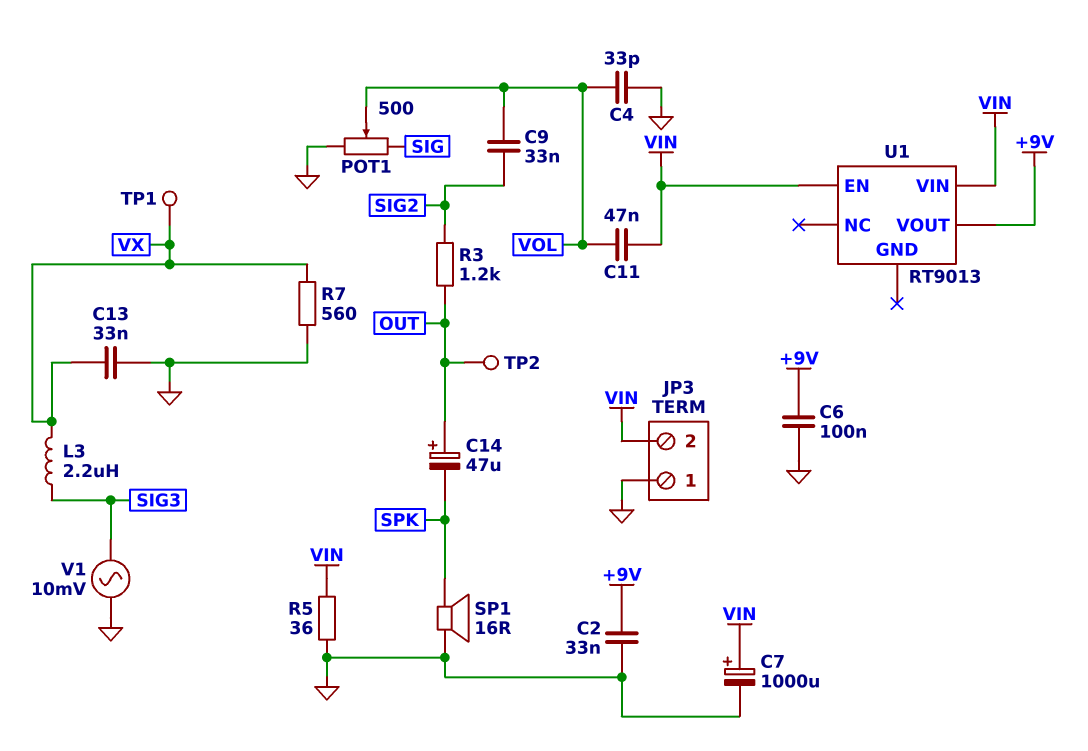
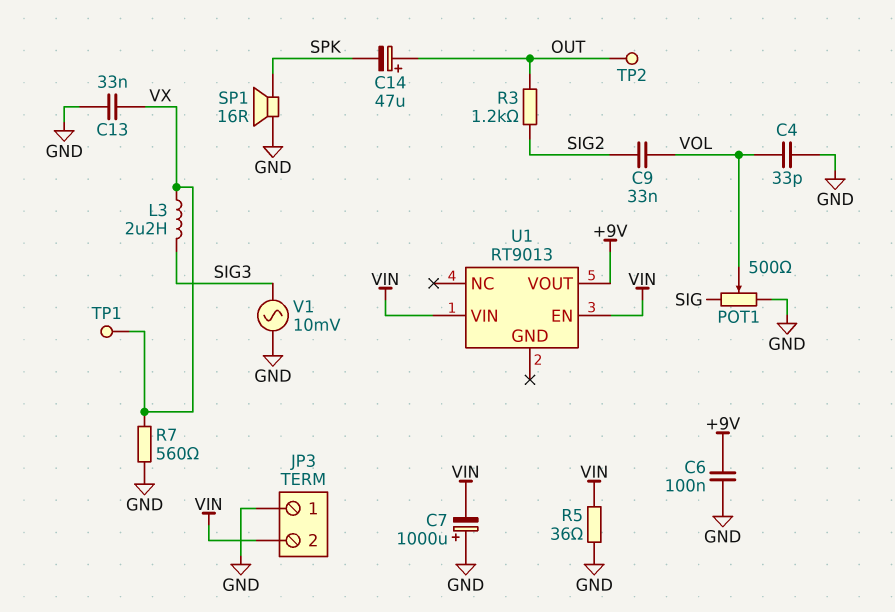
C2: 33nF (+9V, GND) -> none
C7: 1000uF (plus VIN, minus GND) -> 1000uF (plus GND, minus VIN)
C11: 47nF (VIN, VOL) -> none

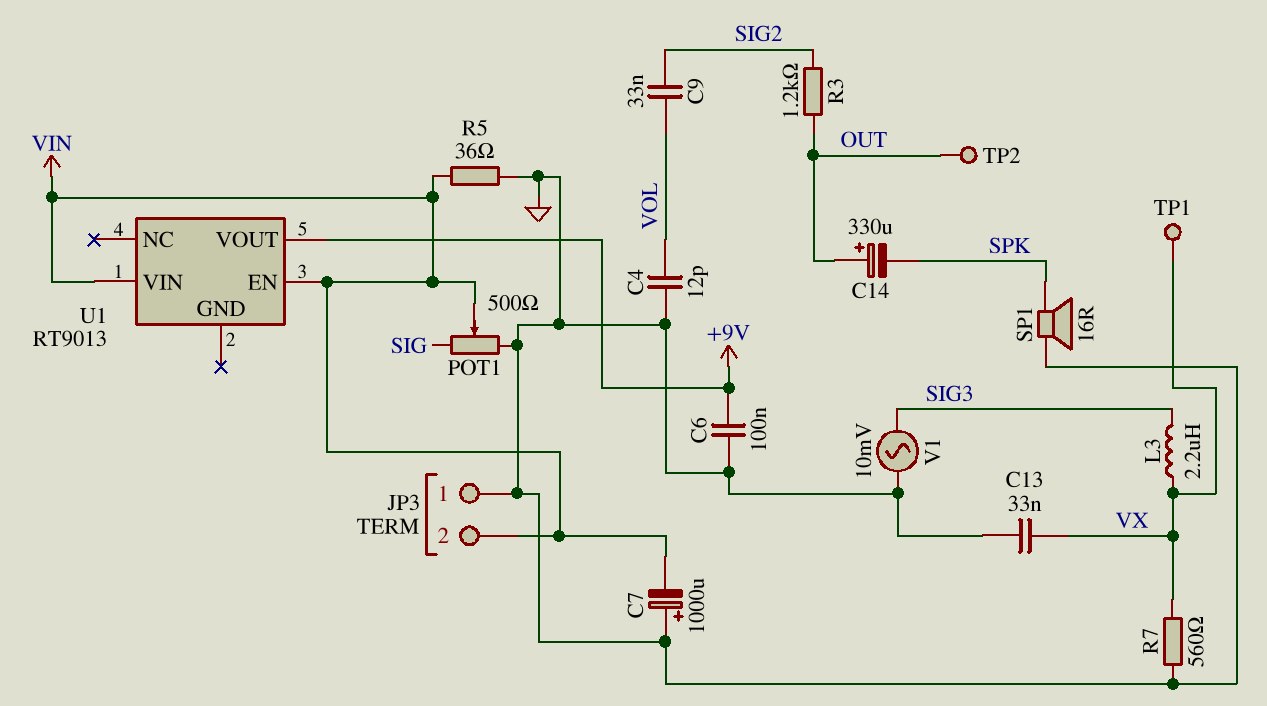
C4: 33pF (GND, VOL) -> 12pF (GND, VOL)
C14: 47uF (plus OUT, minus SPK) -> 330uF (plus OUT, minus SPK)
POT1: 500 (GND, SIG, wiper VOL) -> 500 (GND, SIG, wiper VIN)

